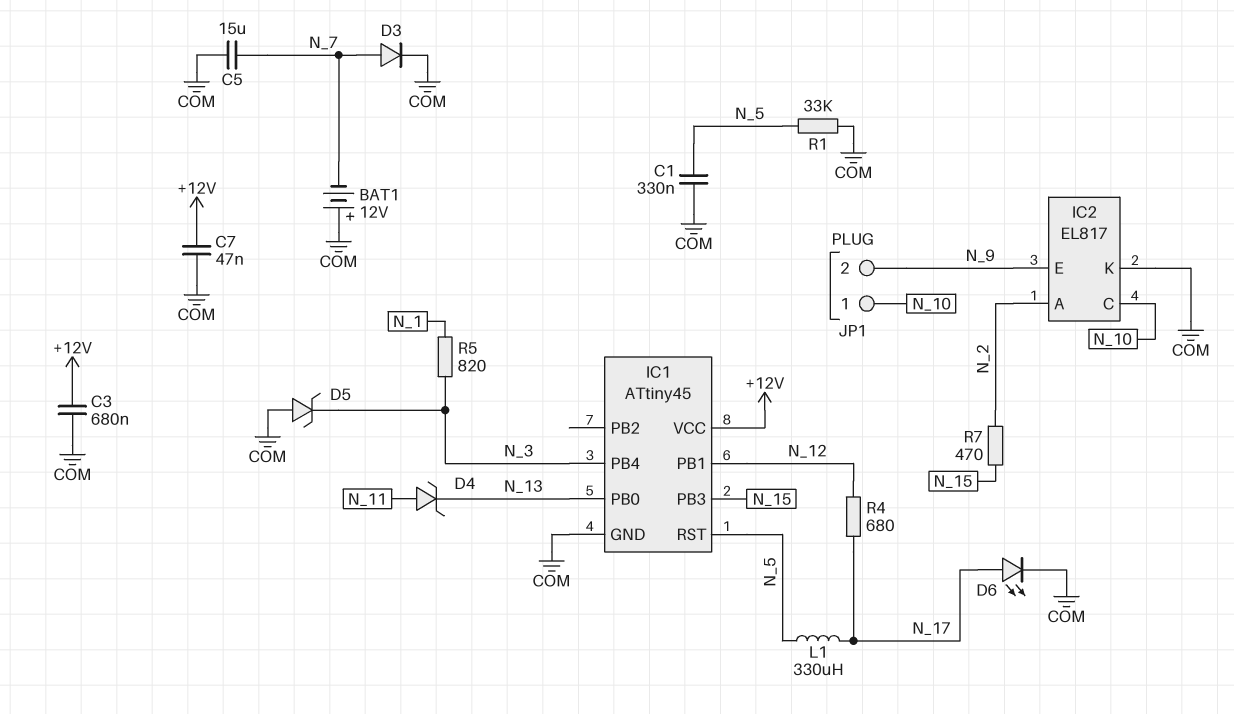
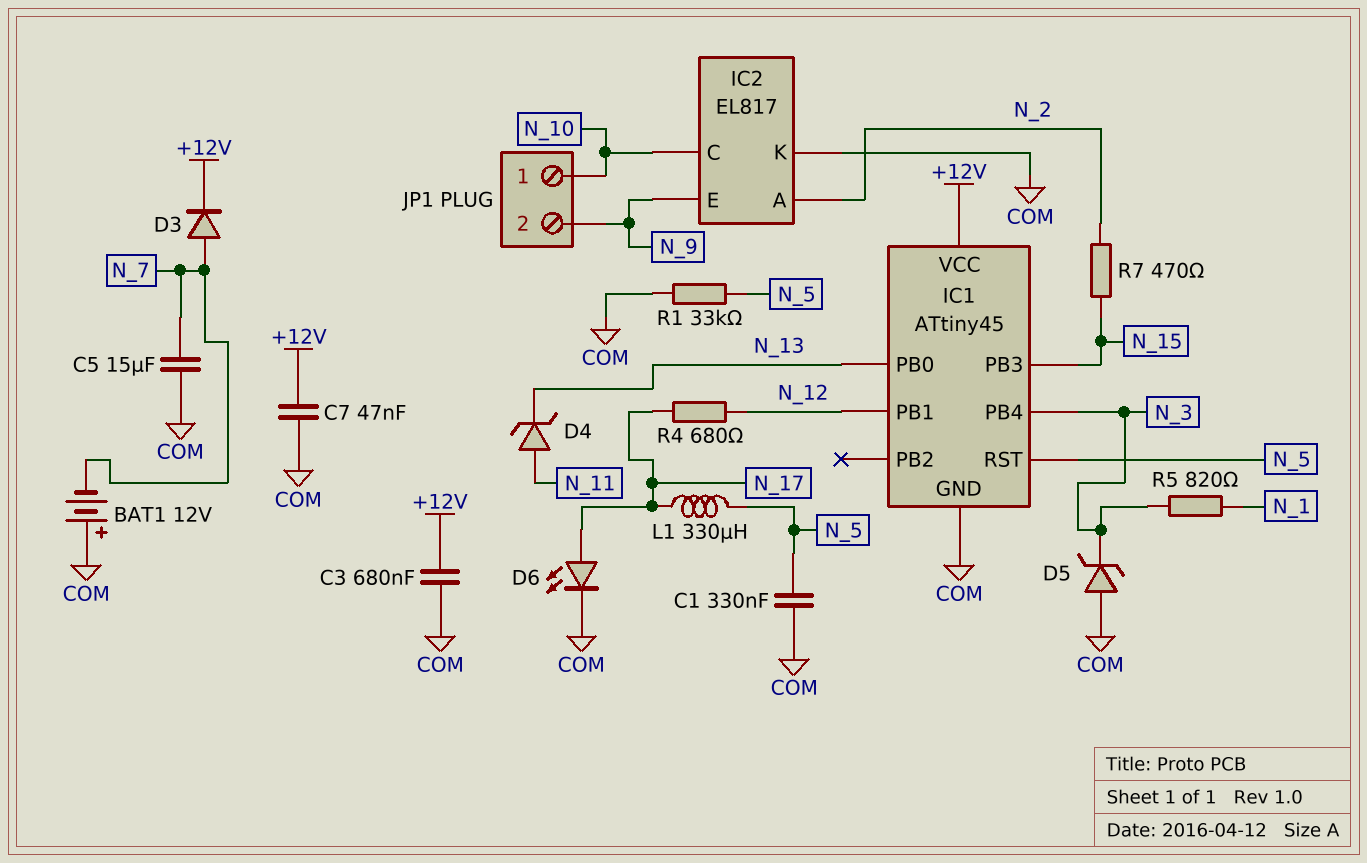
D3: diode (A N_7, K COM) -> diode (A N_7, K +12V)

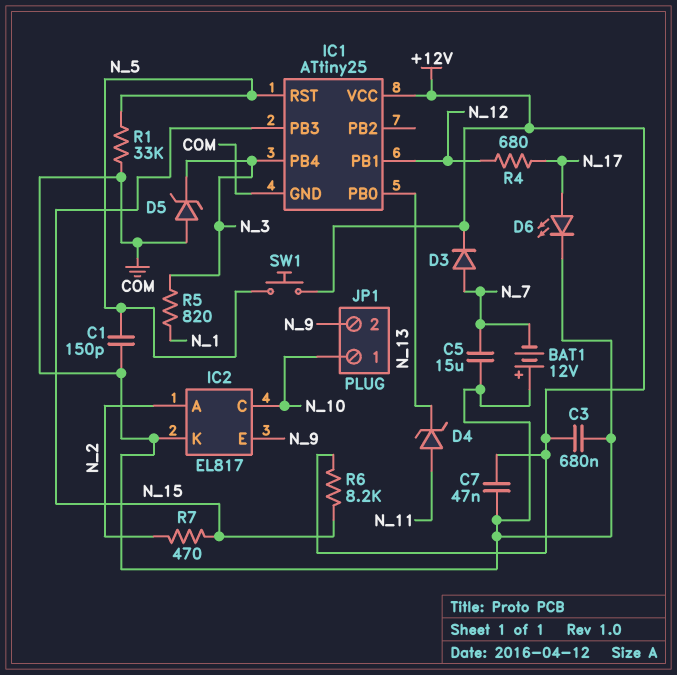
C1: 330nF (COM, N_5) -> 150pF (COM, N_5)
IC1: ATtiny45 -> ATtiny25
L1: 330uH (N_5, N_17) -> none
R6: none -> 8.2k (+12V, N_15)
SW1: none -> button (+12V, N_5)

